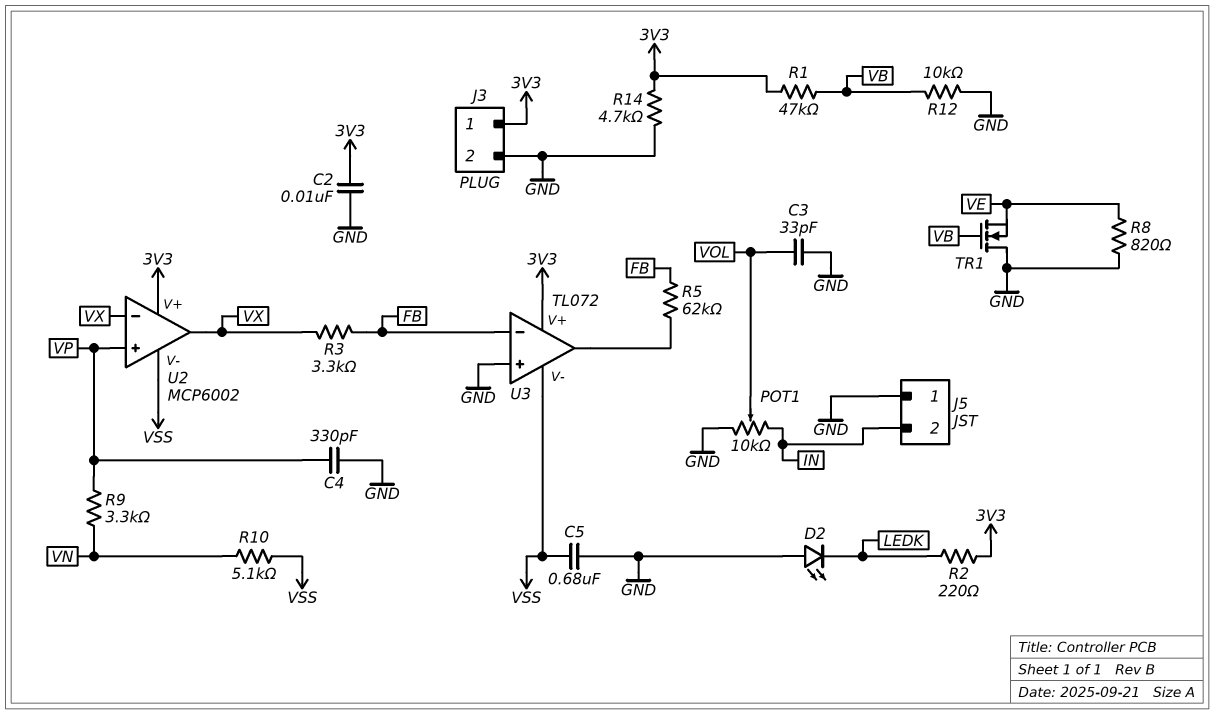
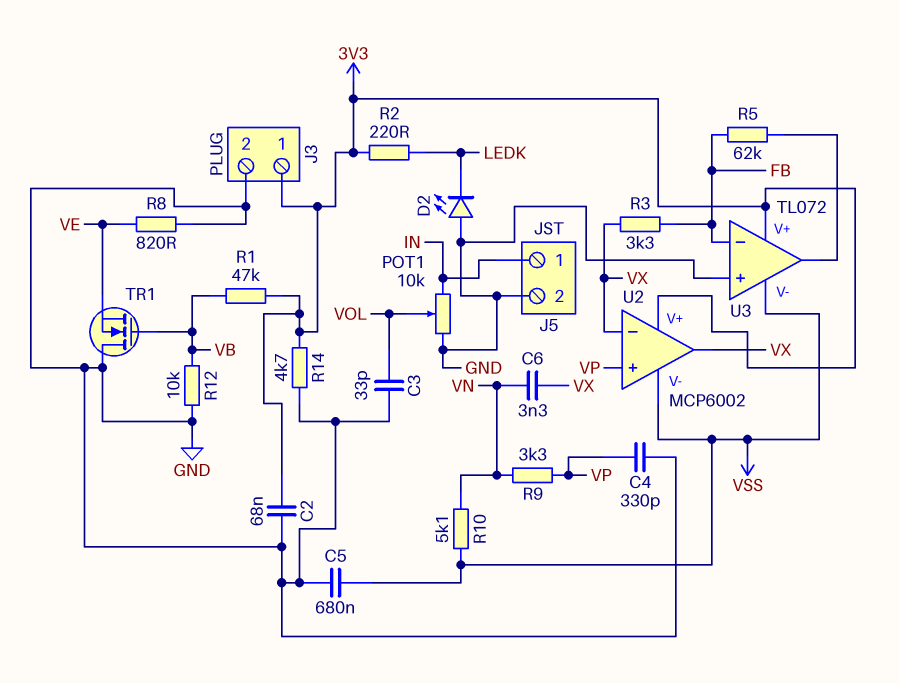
C2: 10nF (3V3, GND) -> 68nF (3V3, GND)
C6: none -> 3.3nF (VN, VX)
J5 pin 1: GND -> IN
J5 pin 2: IN -> GND

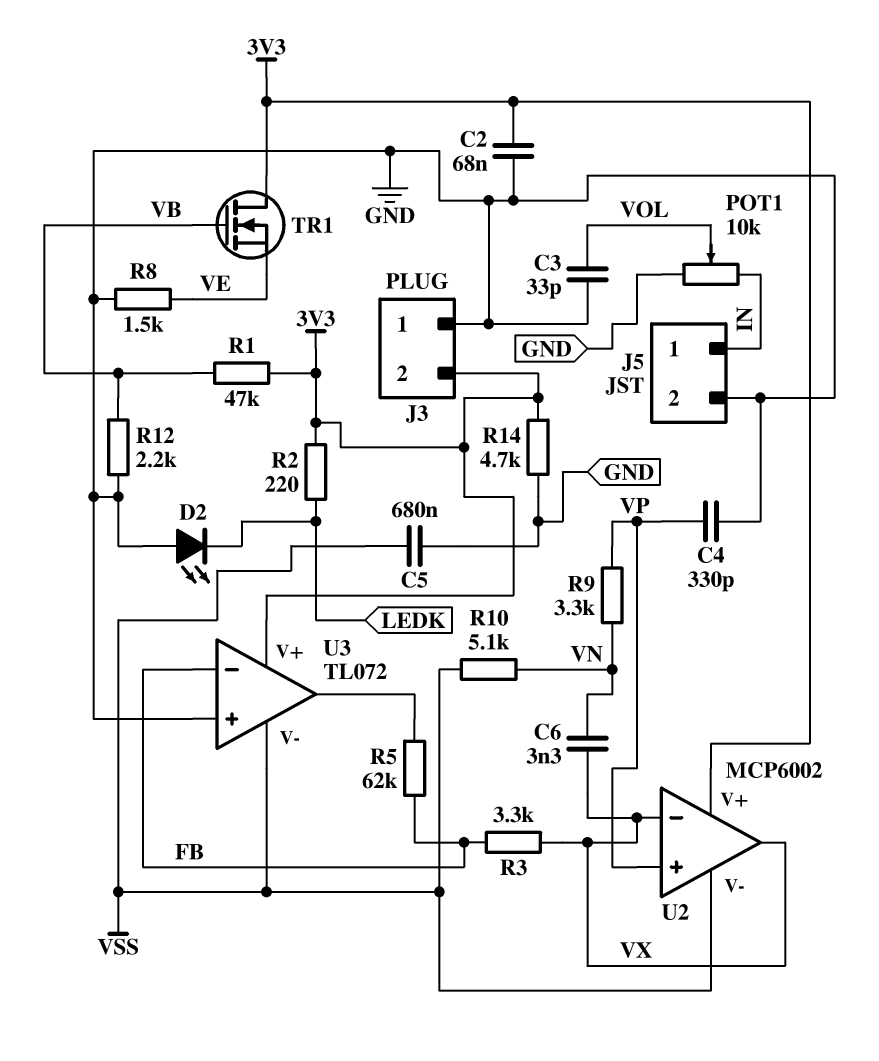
J3 pin 1: 3V3 -> GND
J3 pin 2: GND -> 3V3
R8: 820 (GND, VE) -> 1.5k (GND, VE)
R12: 10k (GND, VB) -> 2.2k (GND, VB)
TR1: NMOS (G VB, D GND, S VE) -> NMOS (G VB, D 3V3, S VE)

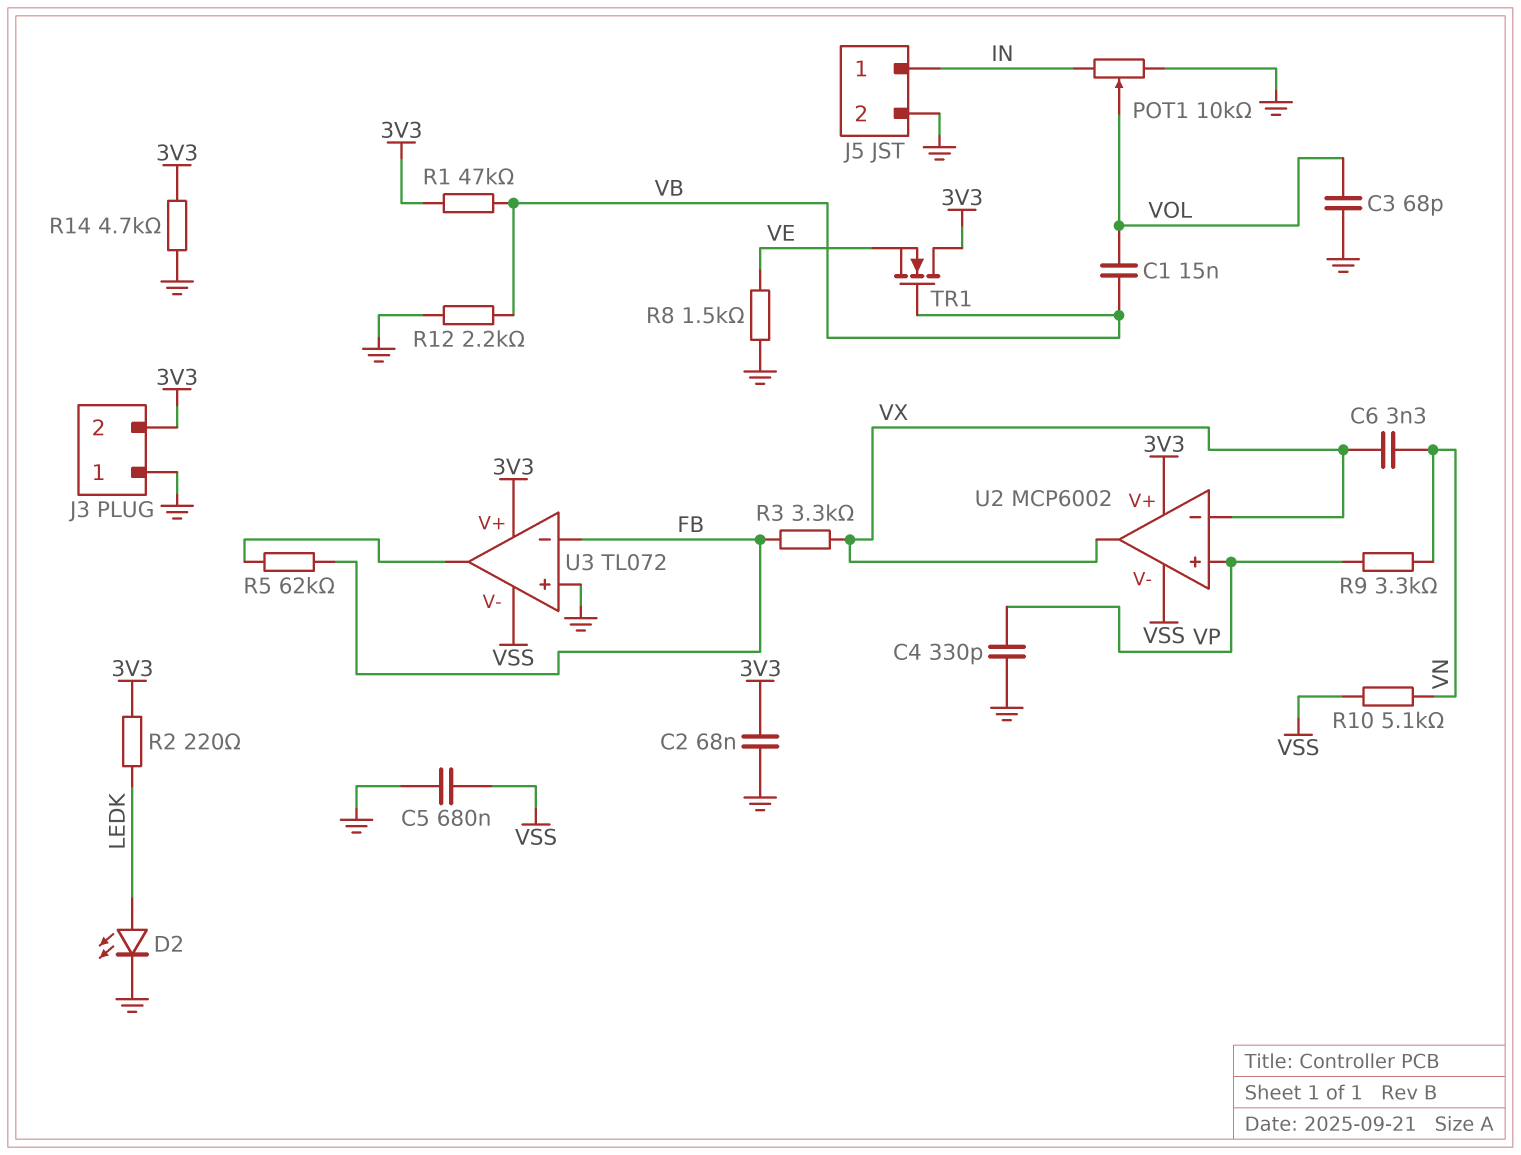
C1: none -> 15nF (VB, VOL)
C3: 33pF (GND, VOL) -> 68pF (GND, VOL)
D2: LED (A GND, K LEDK) -> LED (A LEDK, K GND)

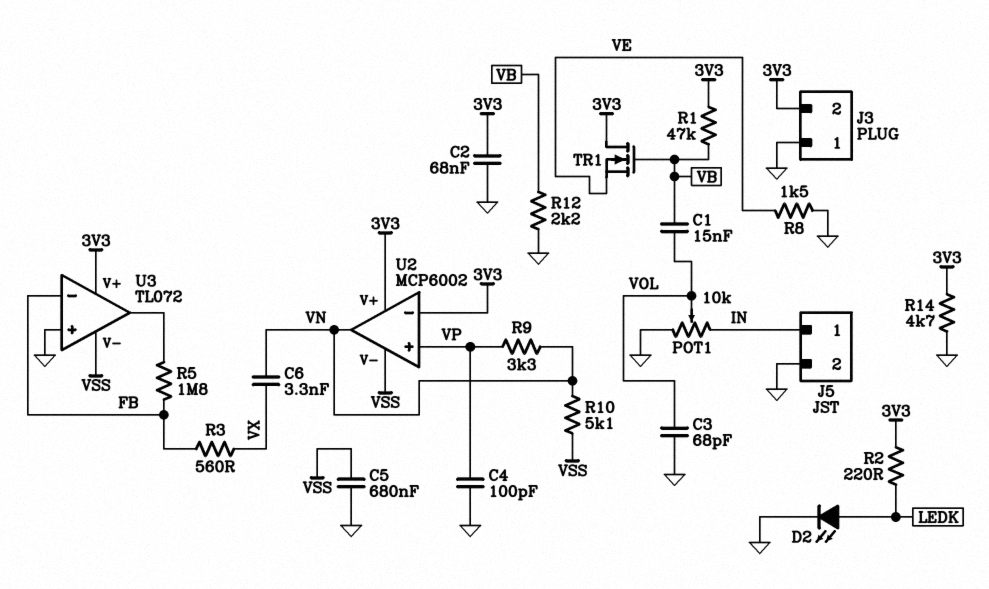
C4: 330pF (GND, VP) -> 100pF (GND, VP)
R3: 3.3k (FB, VX) -> 560 (FB, VX)
R5: 62k (FB, U3/out) -> 1.8M (FB, U3/out)
U2 pin in-: VX -> 3V3
U2 pin out: VX -> VN

